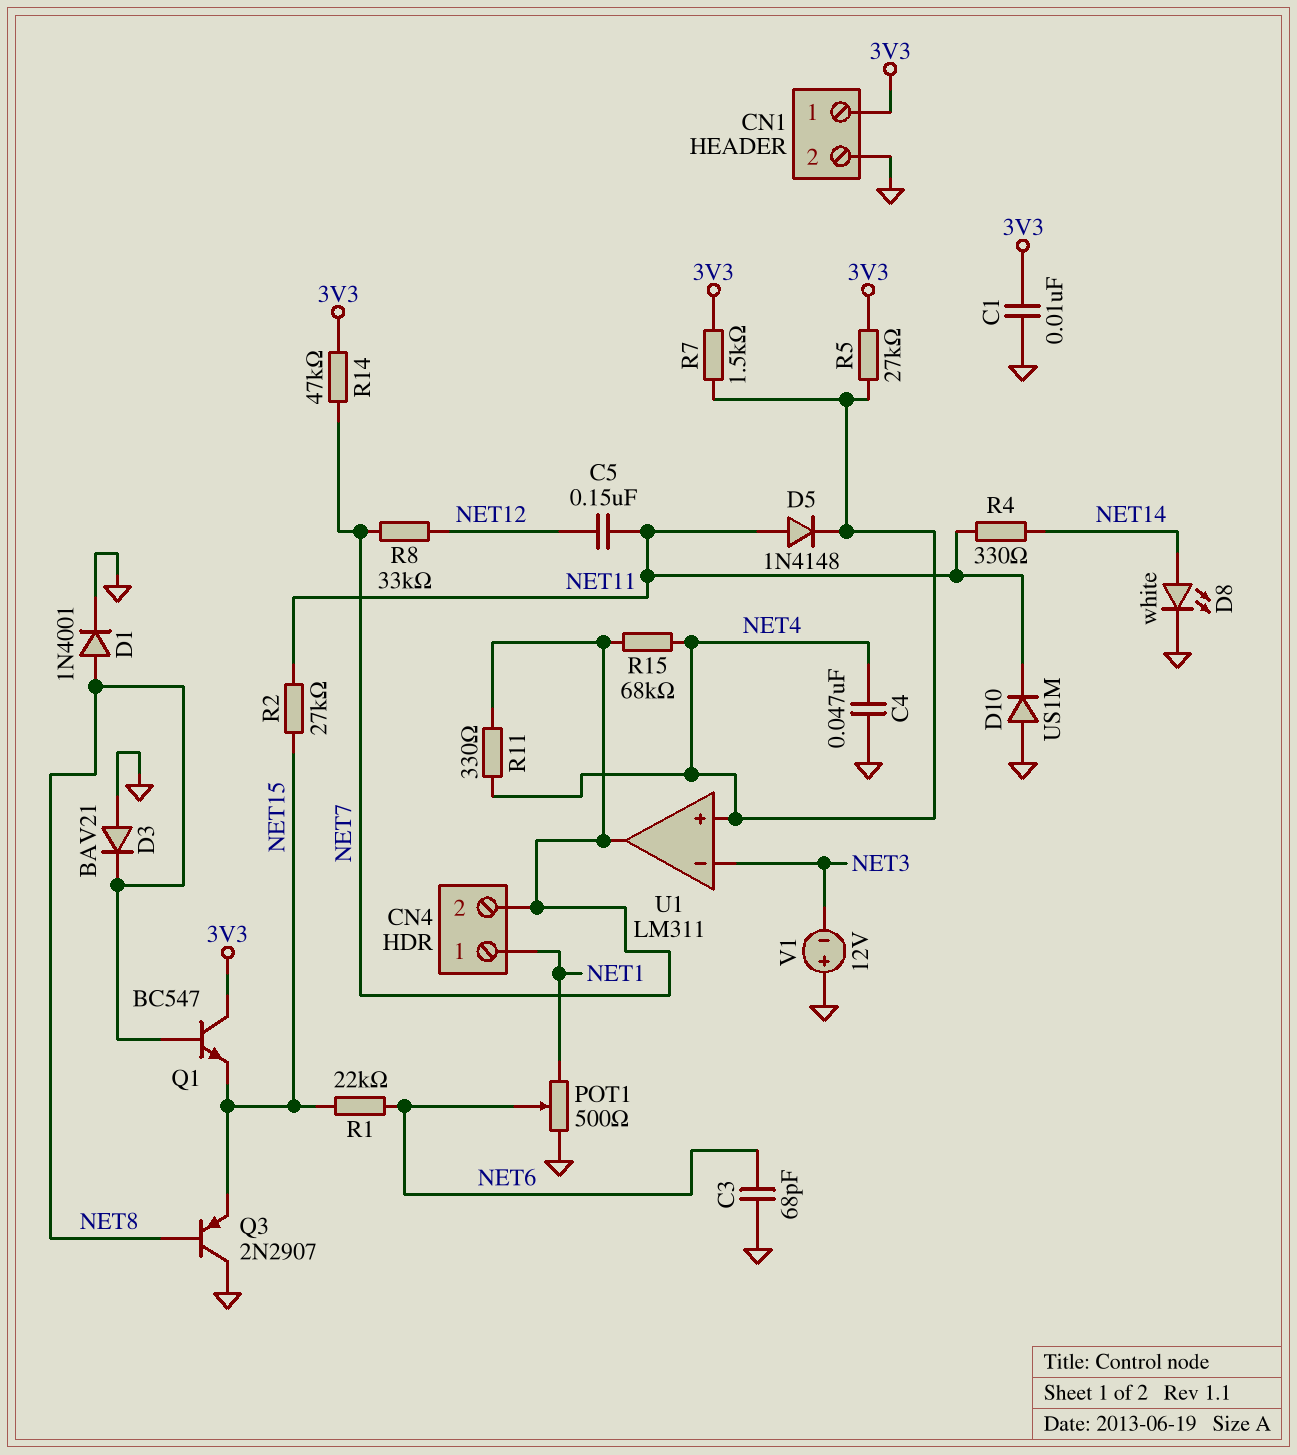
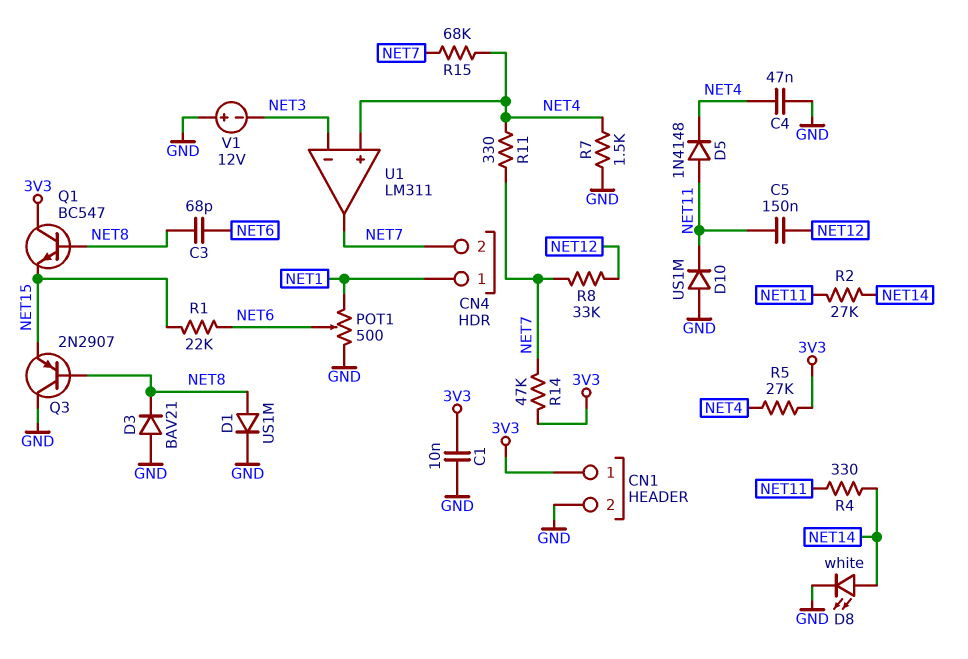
C3: 68pF (GND, NET6) -> 68pF (NET6, NET8)
D1: diode 1N4001 (A NET8, K GND) -> diode US1M (A NET8, K GND)
R2: 27k (NET11, NET15) -> 27k (NET11, NET14)
R7: 1.5k (3V3, NET4) -> 1.5k (GND, NET4)

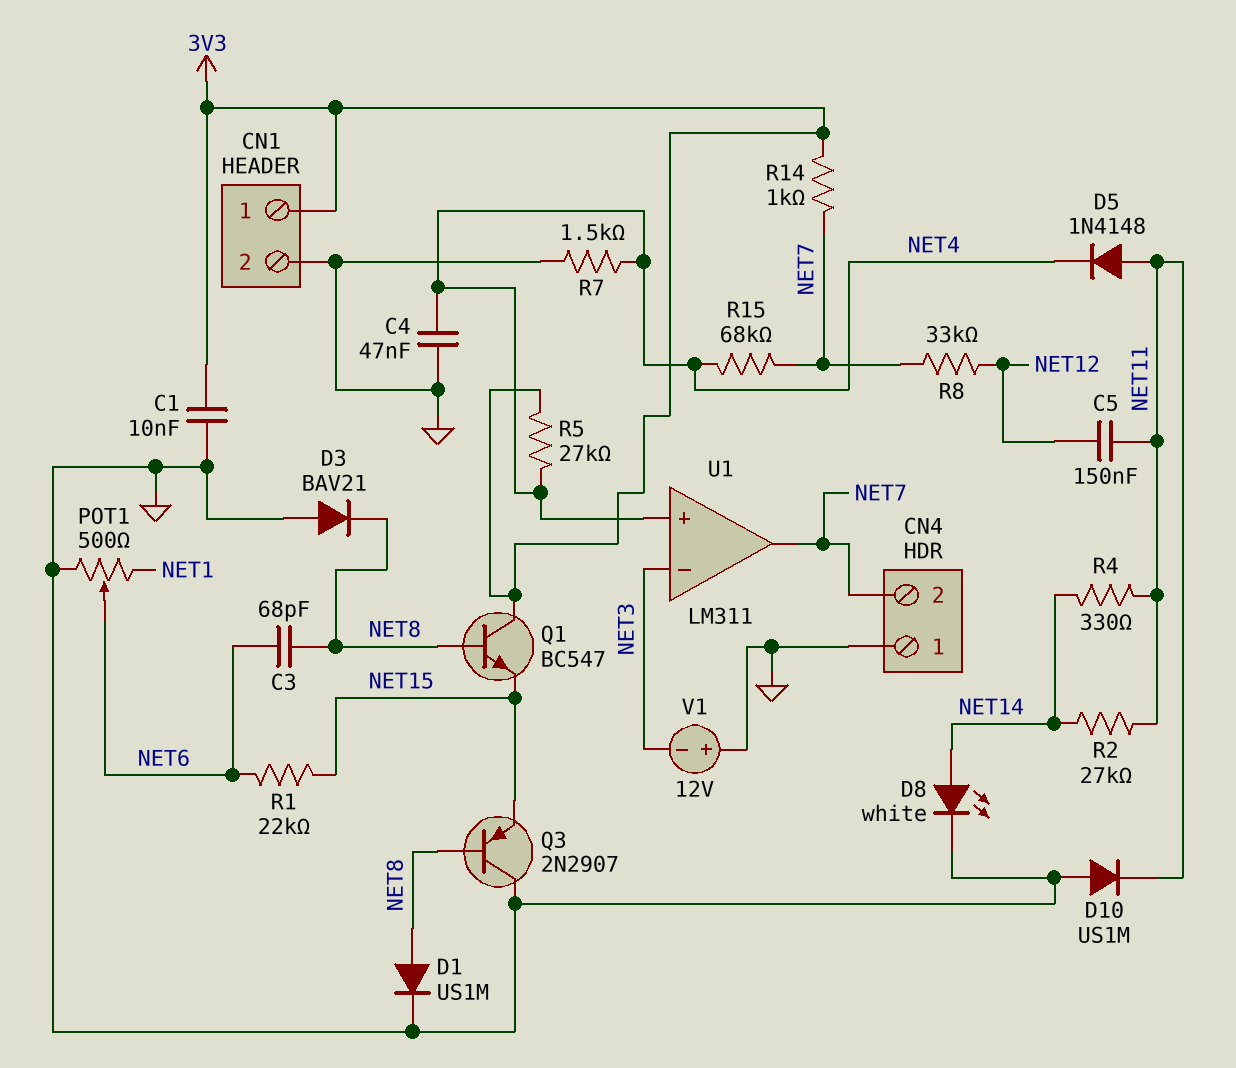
CN4 pin 1: NET1 -> GND
R11: 330 (NET4, NET7) -> none
R14: 47k (3V3, NET7) -> 1k (3V3, NET7)

